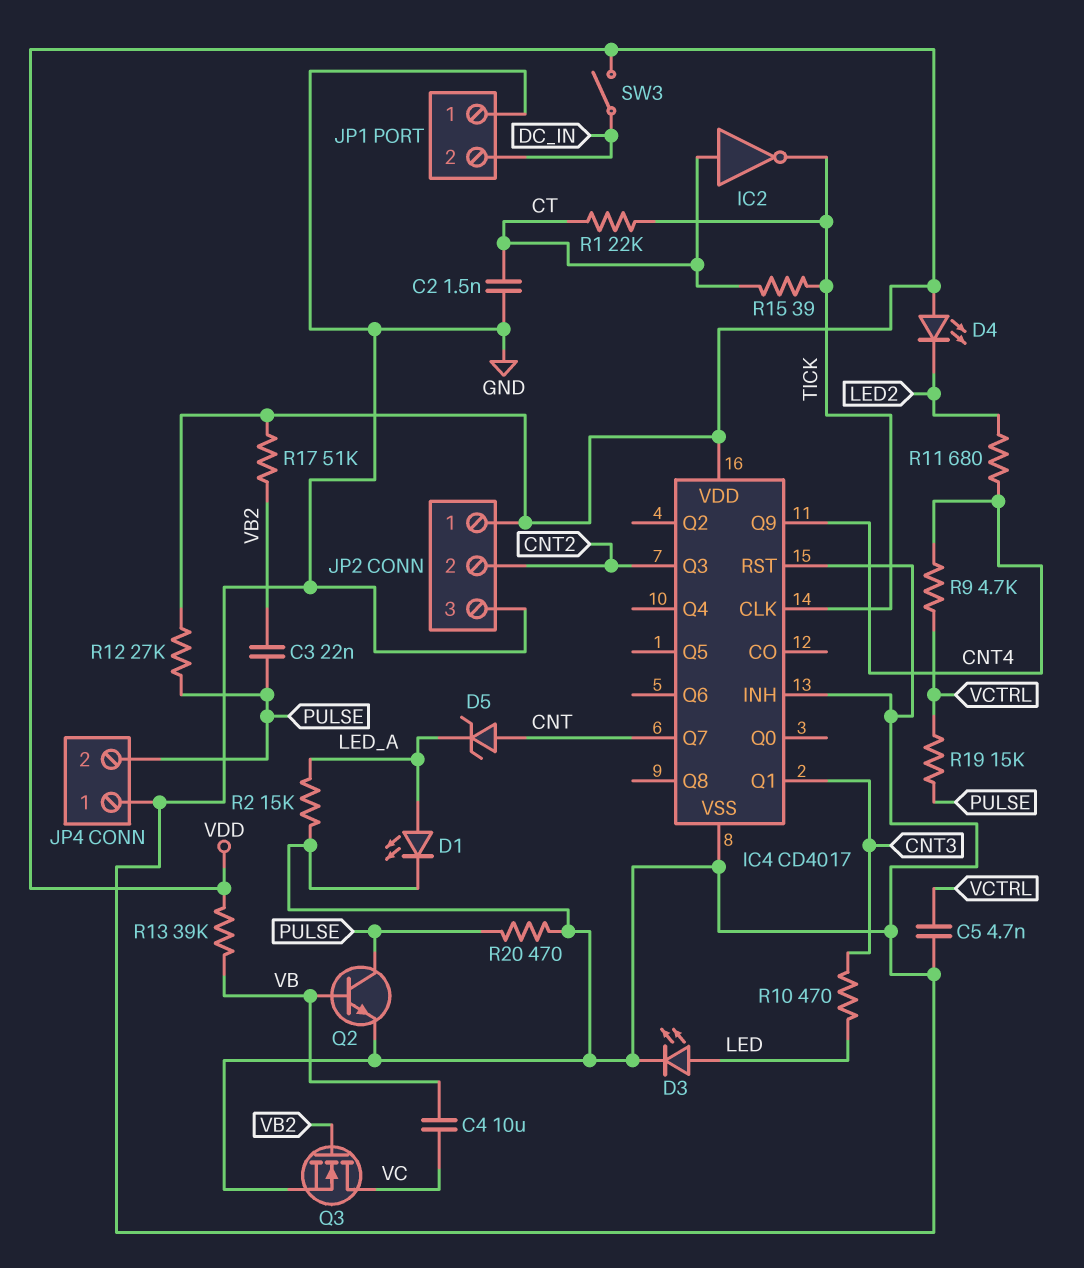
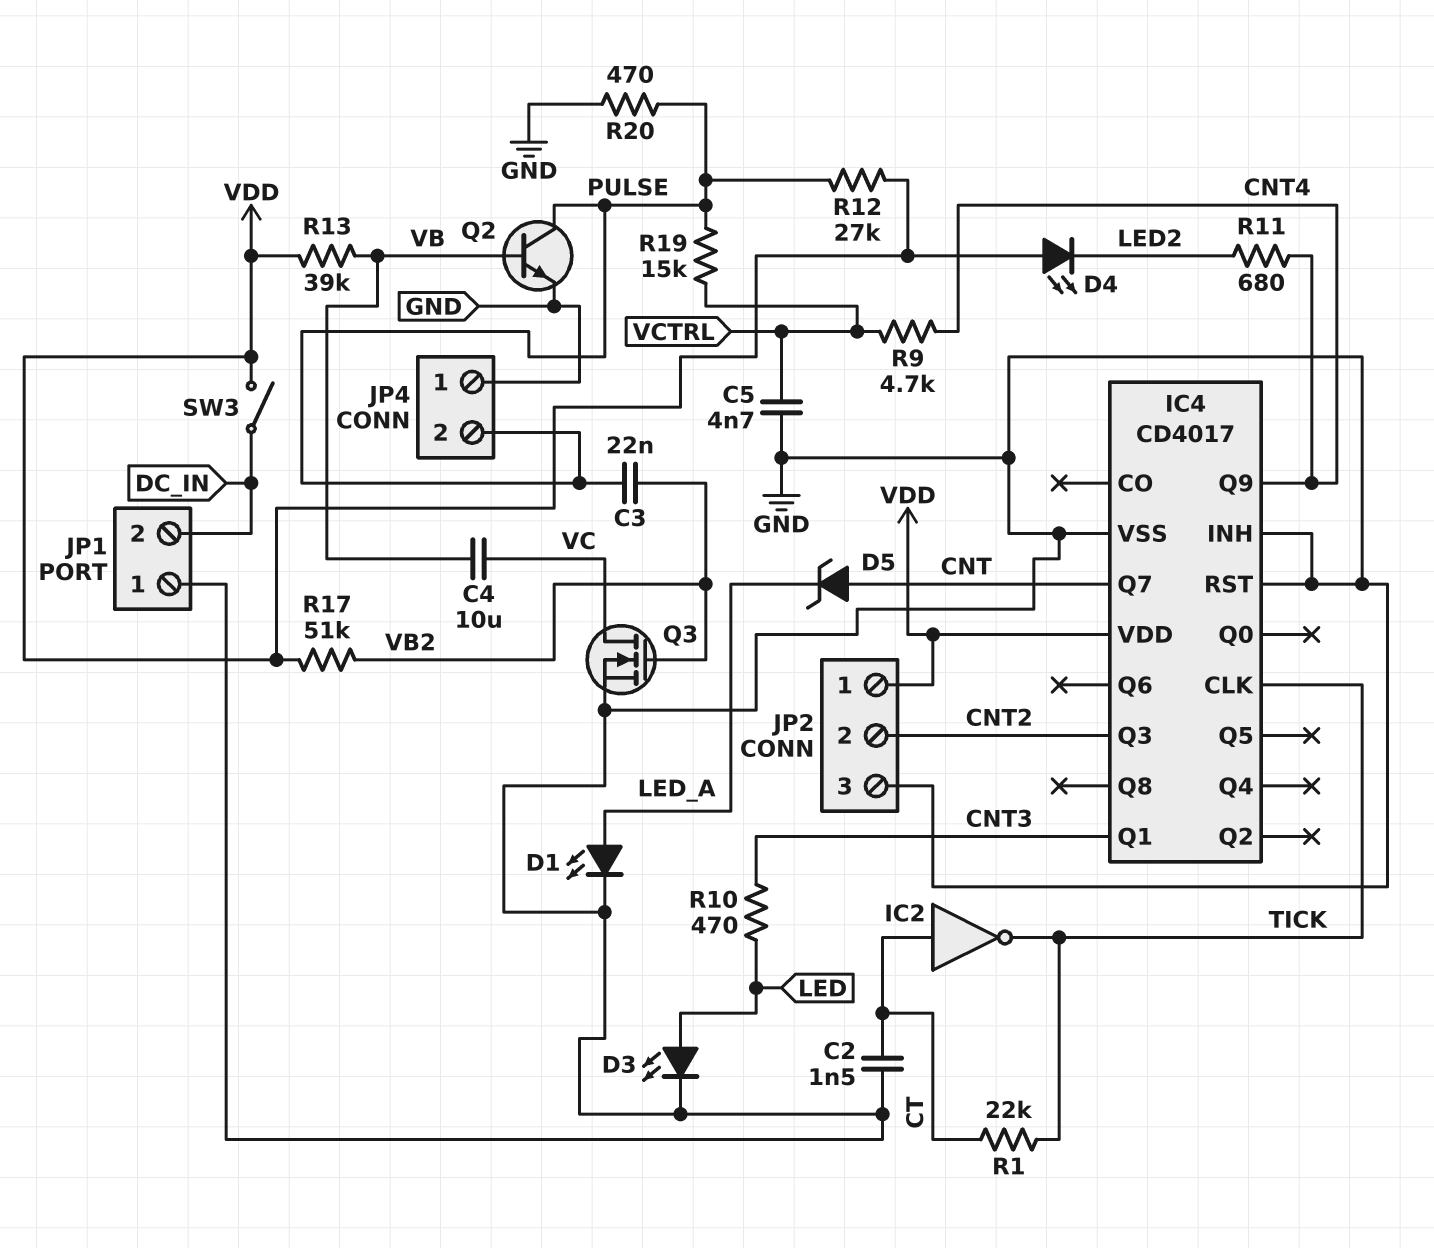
R2: 15k (GND, LED_A) -> none
R15: 39 (CT, TICK) -> none

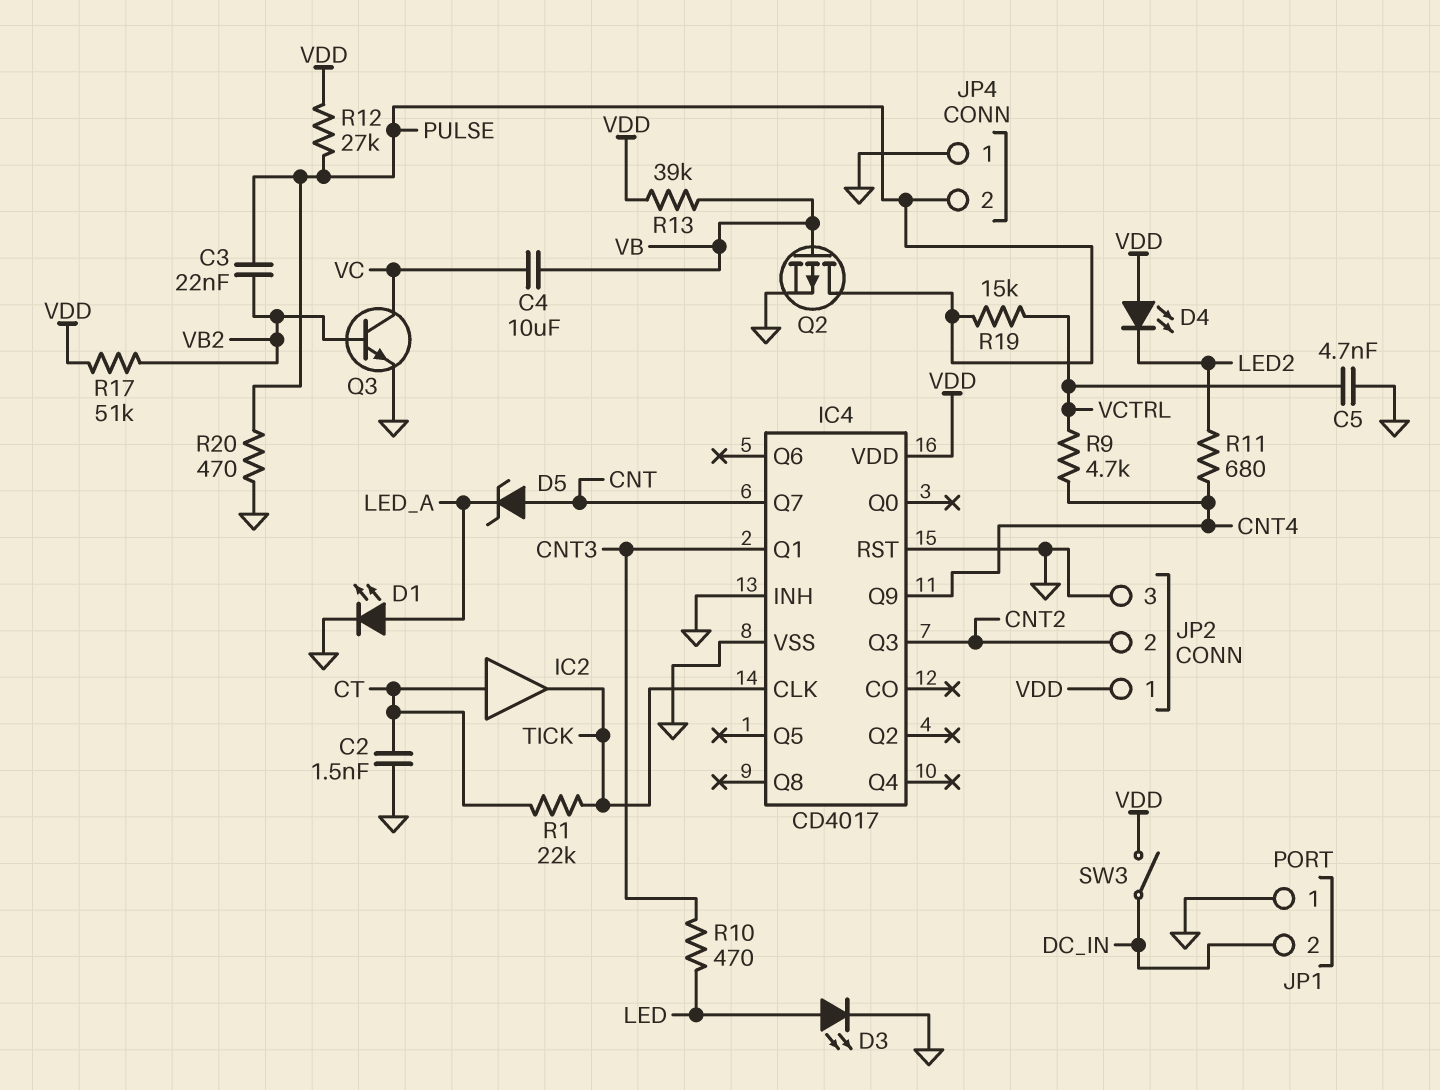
IC2: NOT (in CT, out TICK) -> buffer (in CT, out TICK)
Q2: NPN (B VB, C PULSE, E GND) -> PMOS (G VB, D PULSE, S GND)
Q3: NMOS (G VB2, D VC, S GND) -> NPN (B VB2, C VC, E GND)

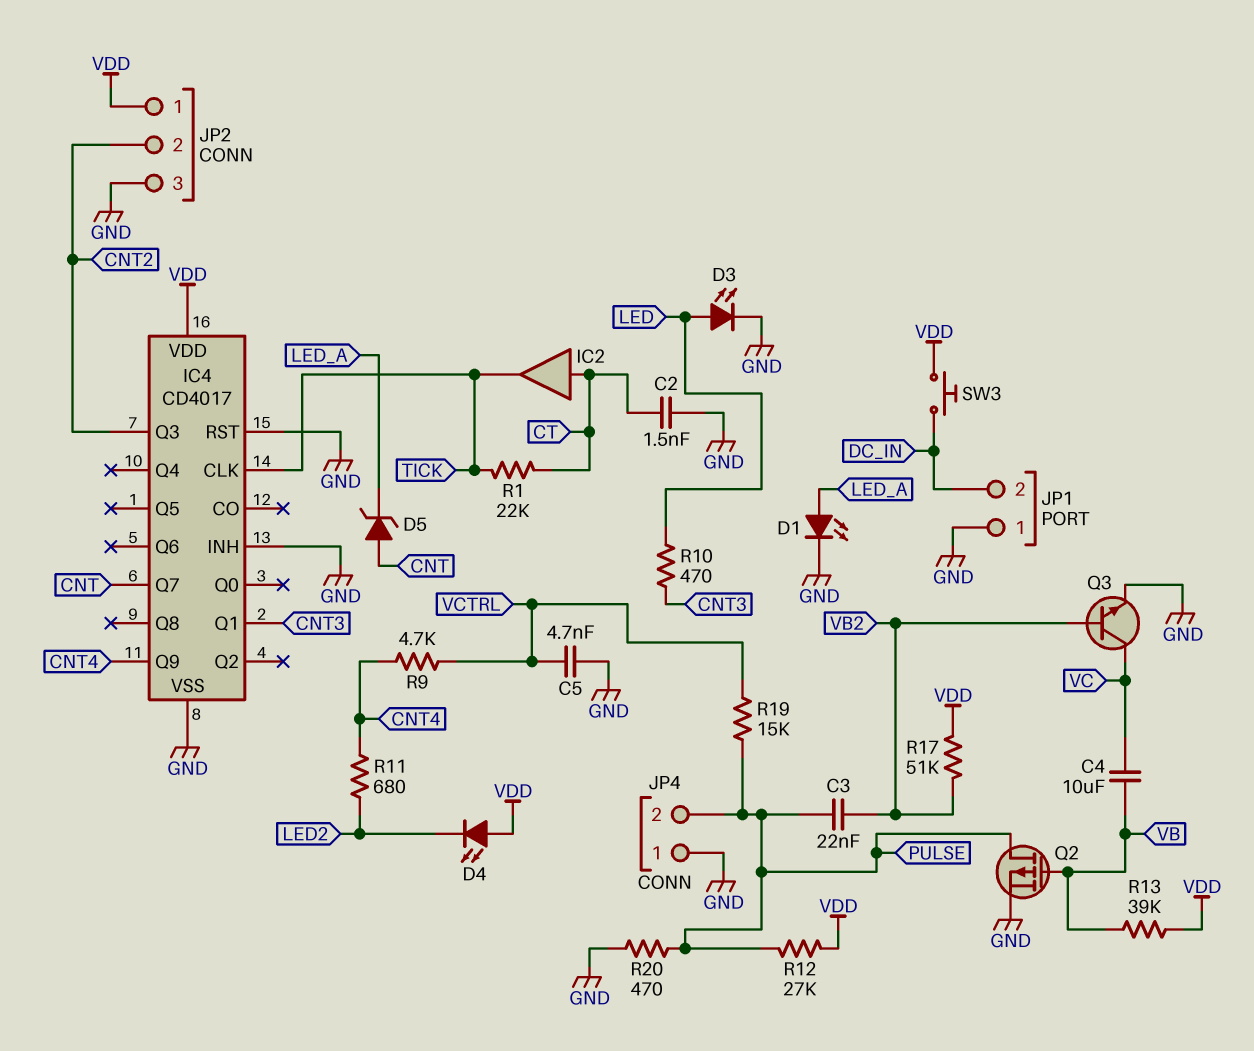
SW3: switch (DC_IN, VDD) -> button (DC_IN, VDD)

